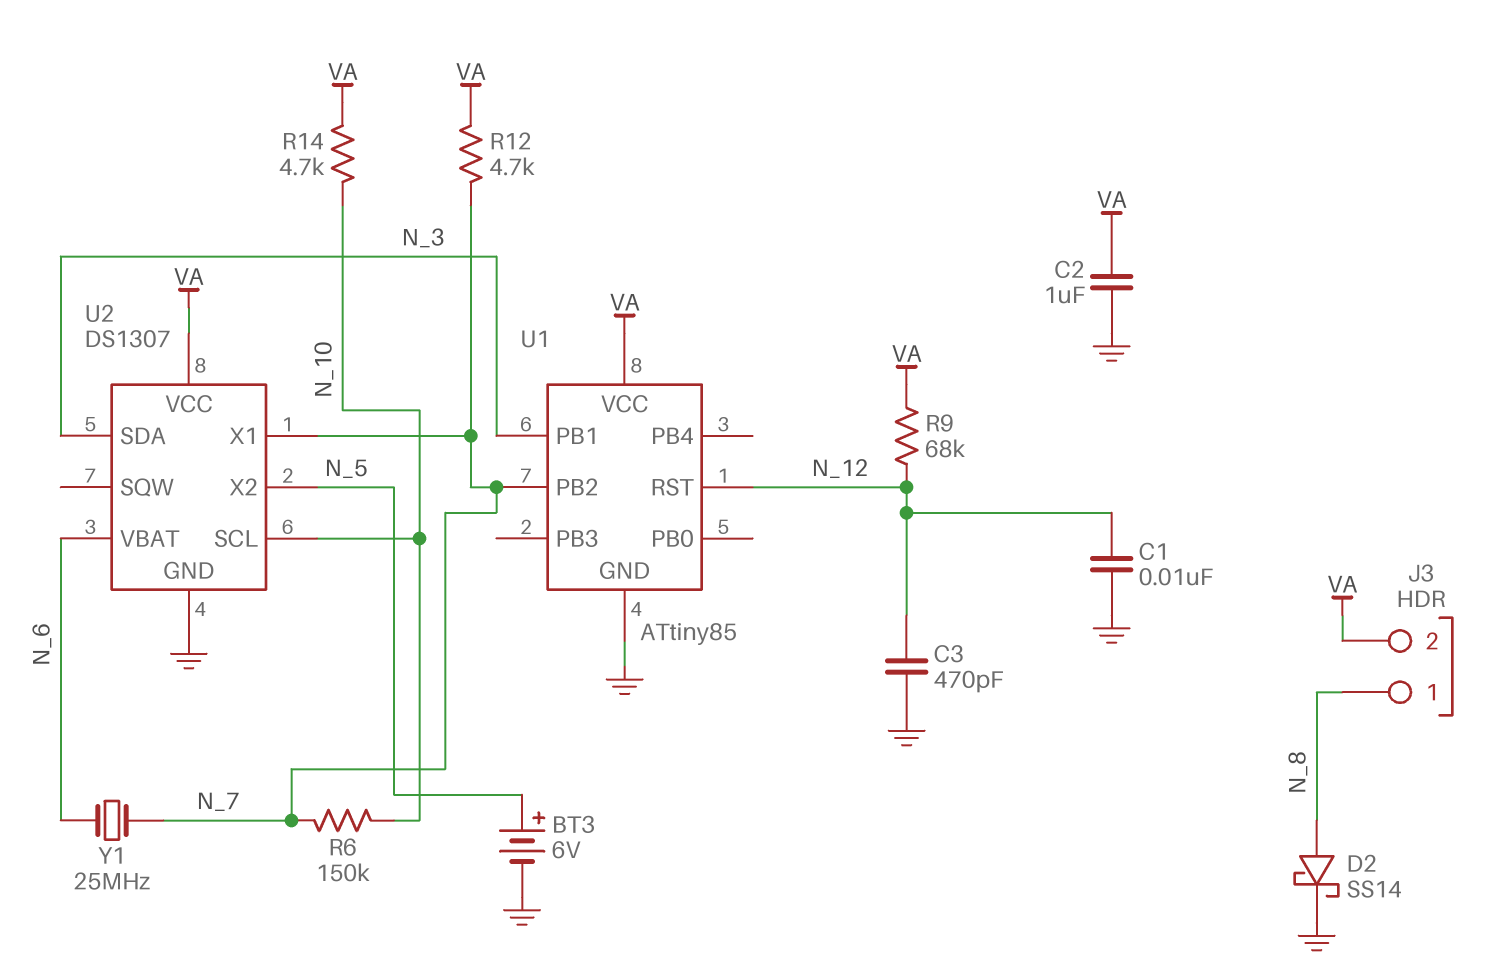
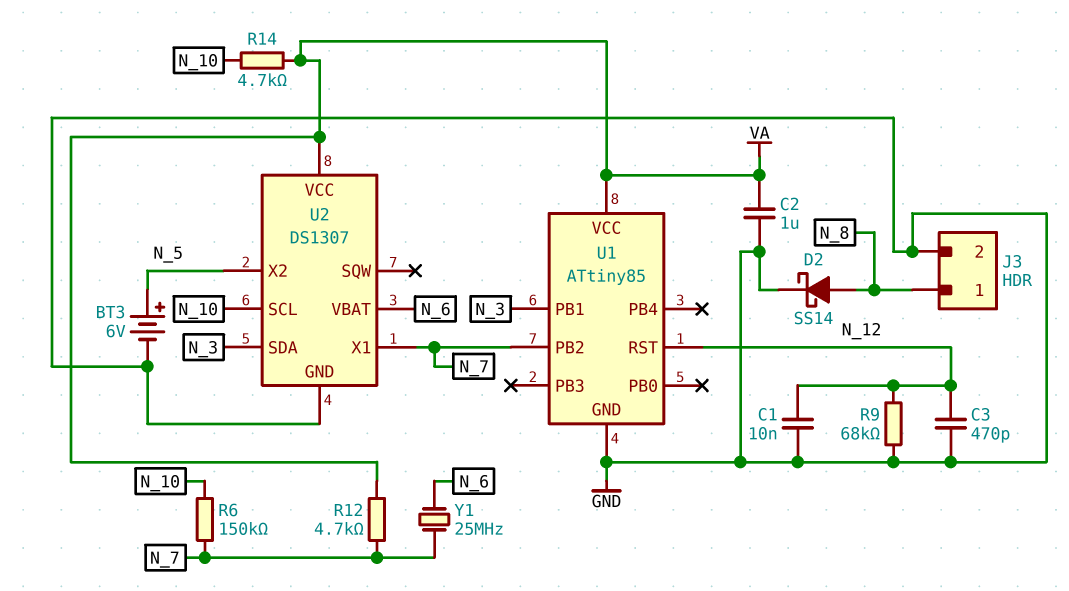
J3 pin 2: VA -> GND
R9: 68k (N_12, VA) -> 68k (GND, N_12)

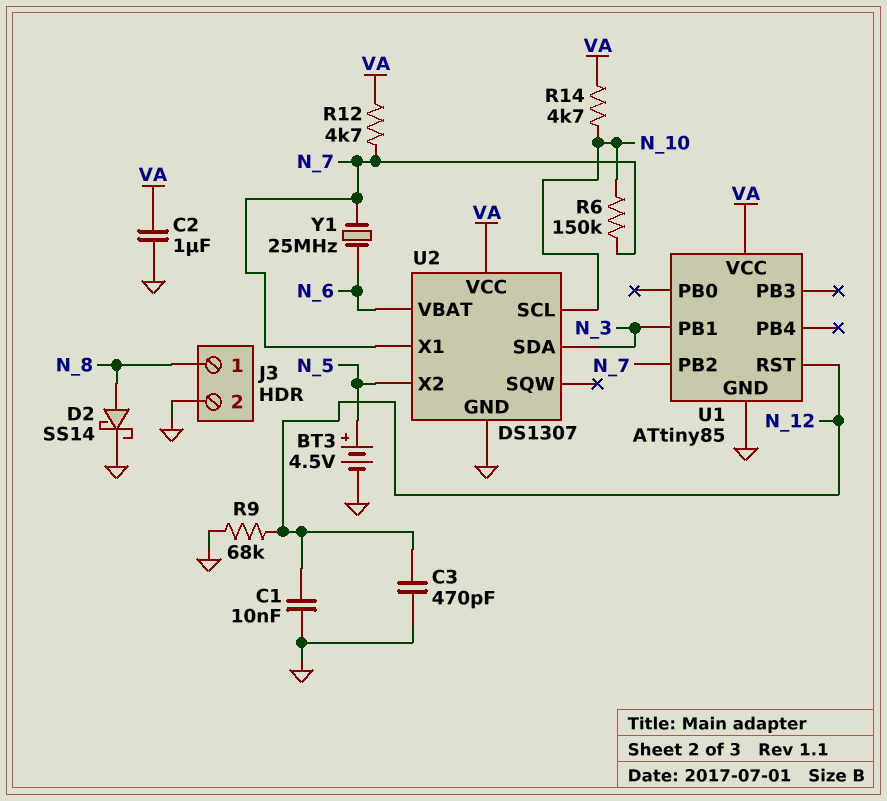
BT3: 6V (plus N_5, minus GND) -> 4.5V (plus N_5, minus GND)

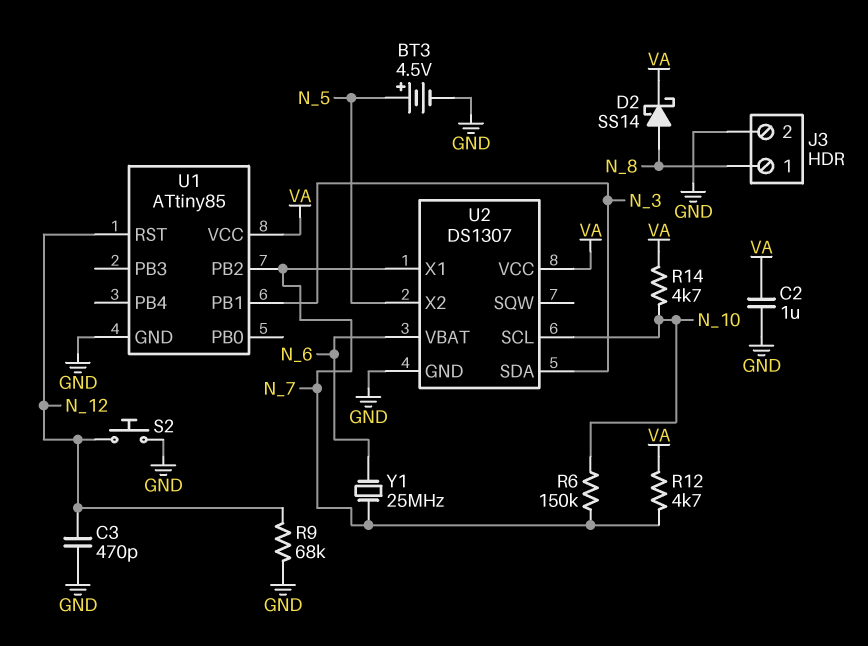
C1: 10nF (GND, N_12) -> none
D2: schottky SS14 (A N_8, K GND) -> schottky SS14 (A N_8, K VA)
S2: none -> button (GND, N_12)

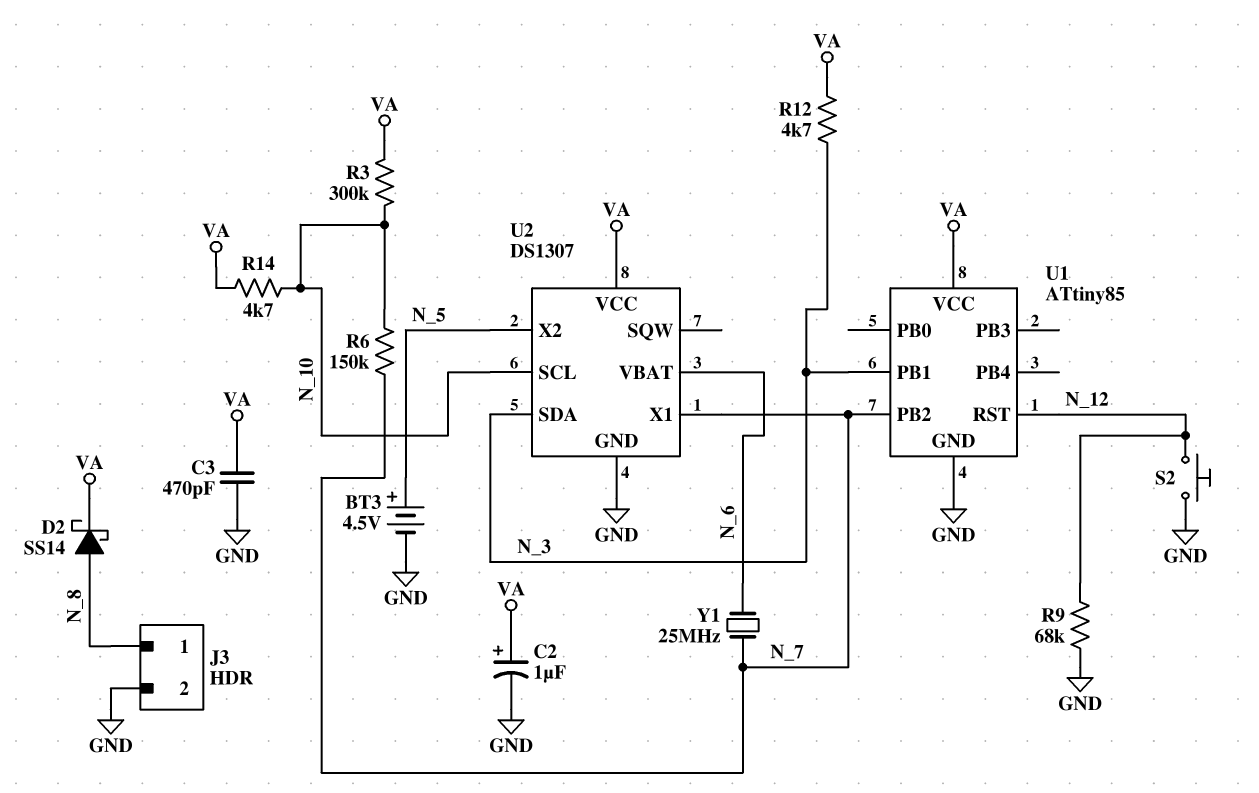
C2: 1uF (GND, VA) -> 1uF (plus VA, minus GND)
C3: 470pF (GND, N_12) -> 470pF (GND, VA)
R3: none -> 300k (N_10, VA)
R12: 4.7k (N_7, VA) -> 4.7k (N_3, VA)

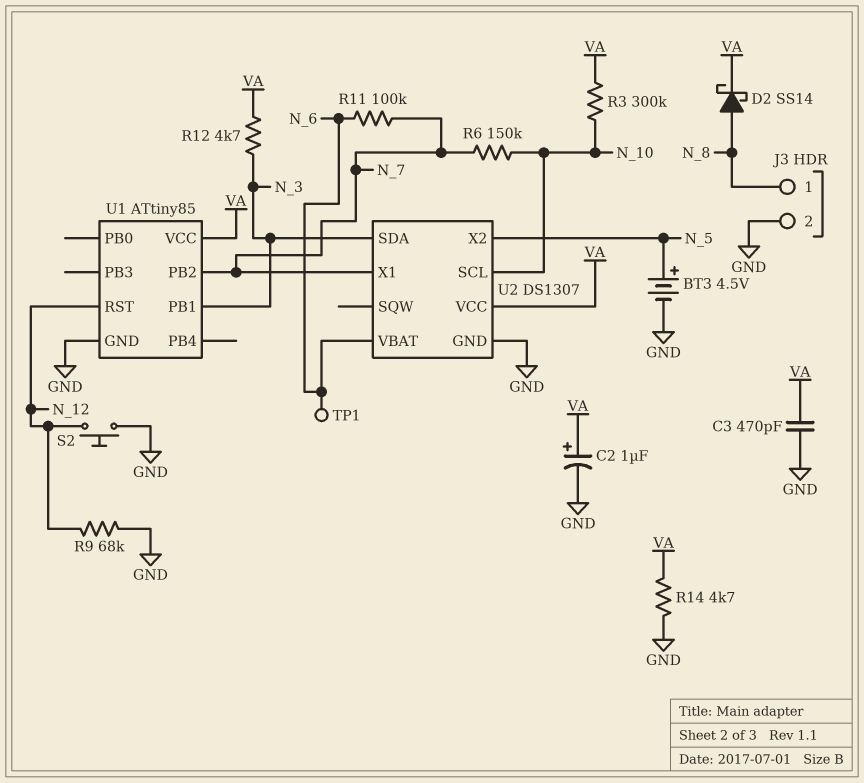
R11: none -> 100k (N_6, N_7)
R14: 4.7k (N_10, VA) -> 4.7k (GND, VA)
TP1: none -> test point (N_6)
Y1: 25MHz (N_6, N_7) -> none

